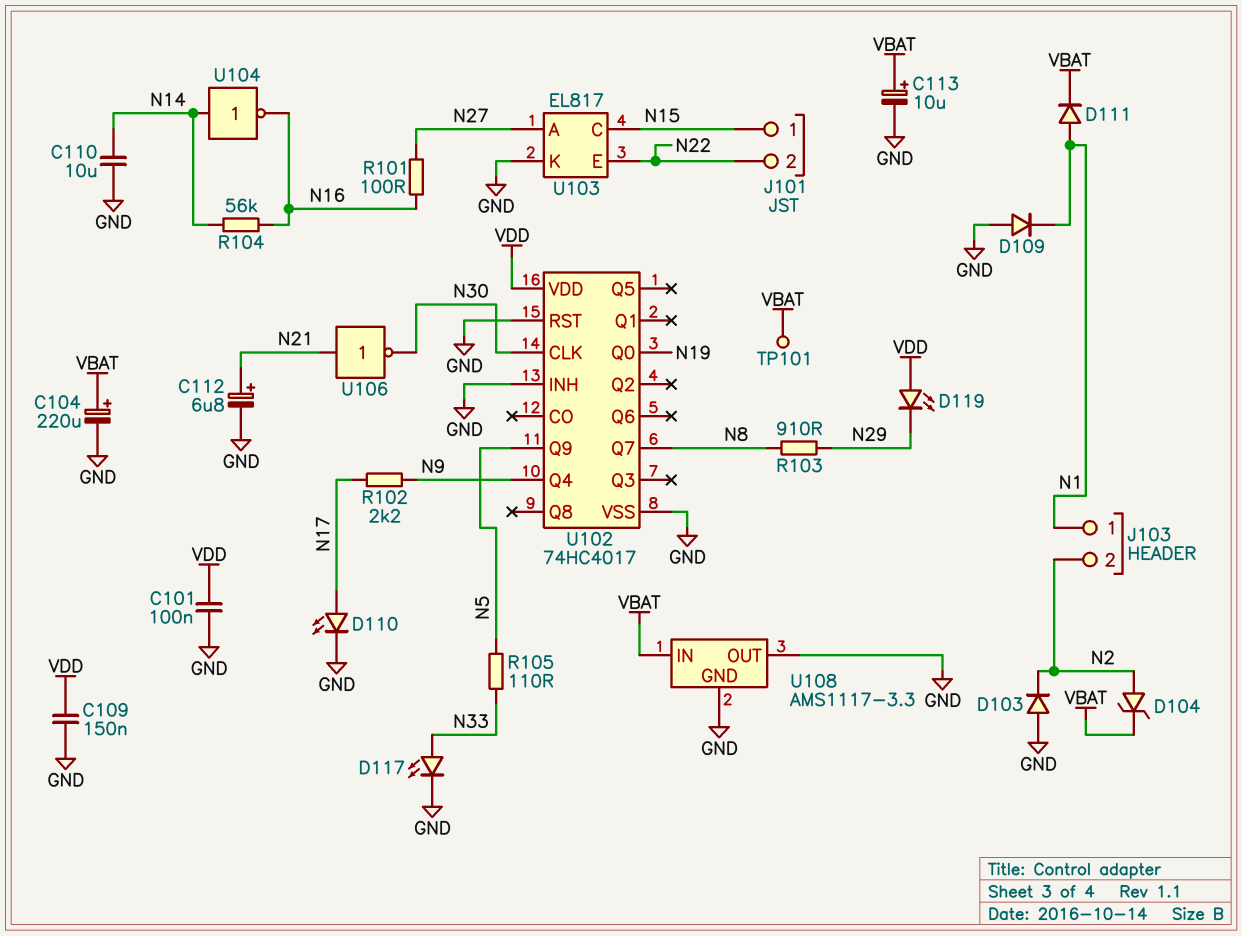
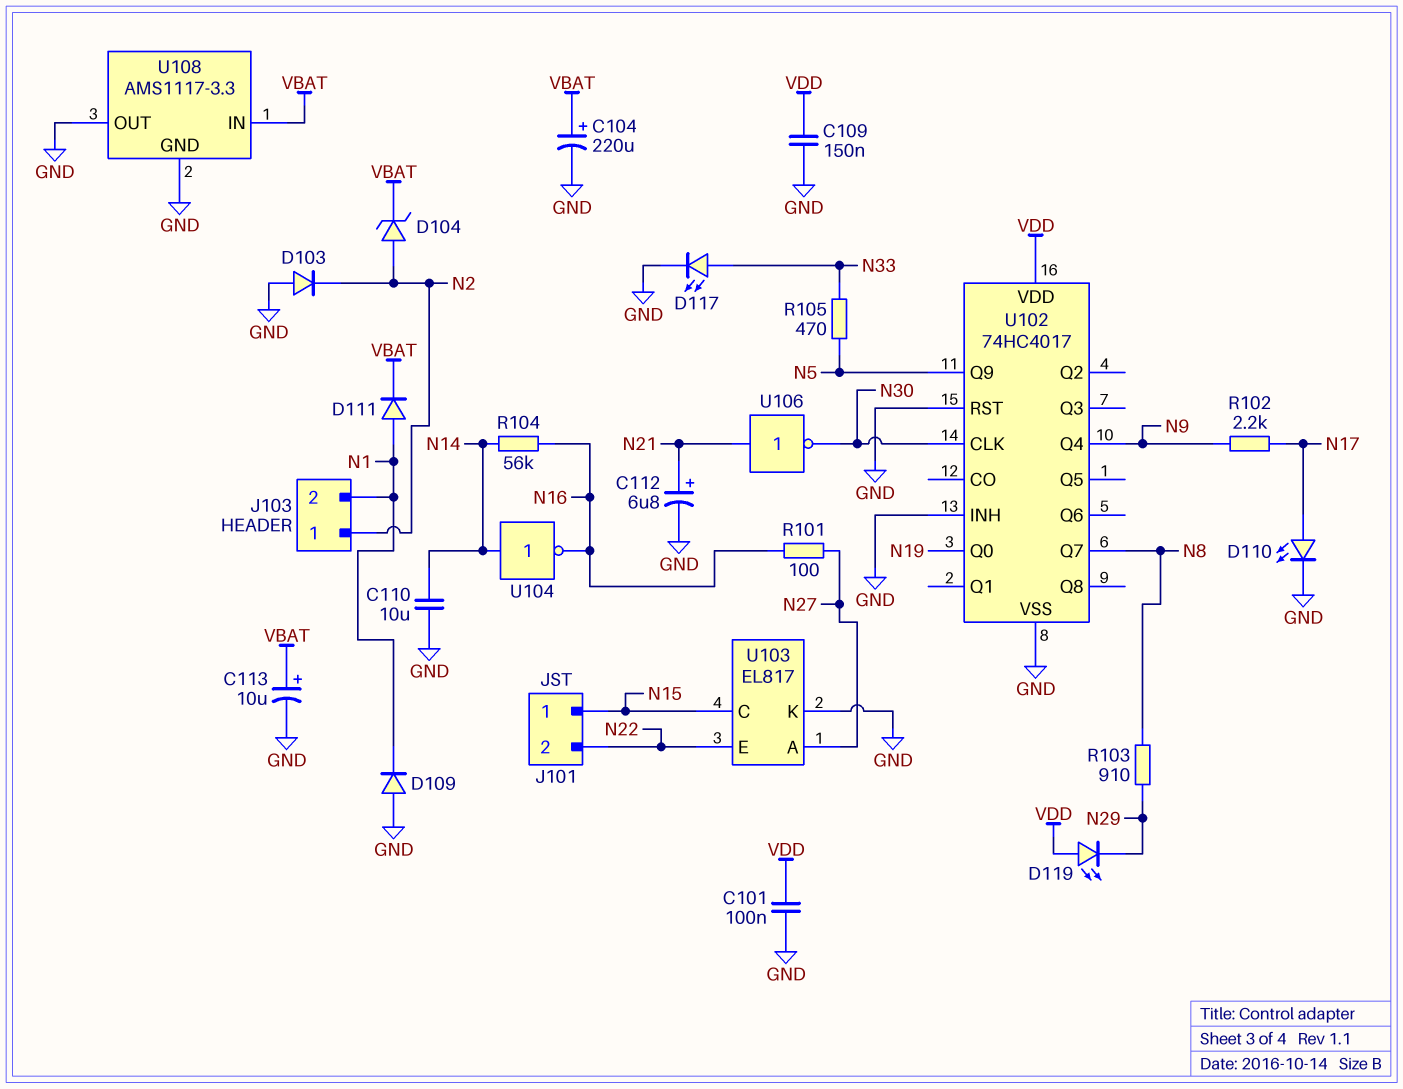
J103 pin 1: N1 -> N2
J103 pin 2: N2 -> N1
R105: 110 (N5, N33) -> 470 (N5, N33)
TP101: test point (VBAT) -> none

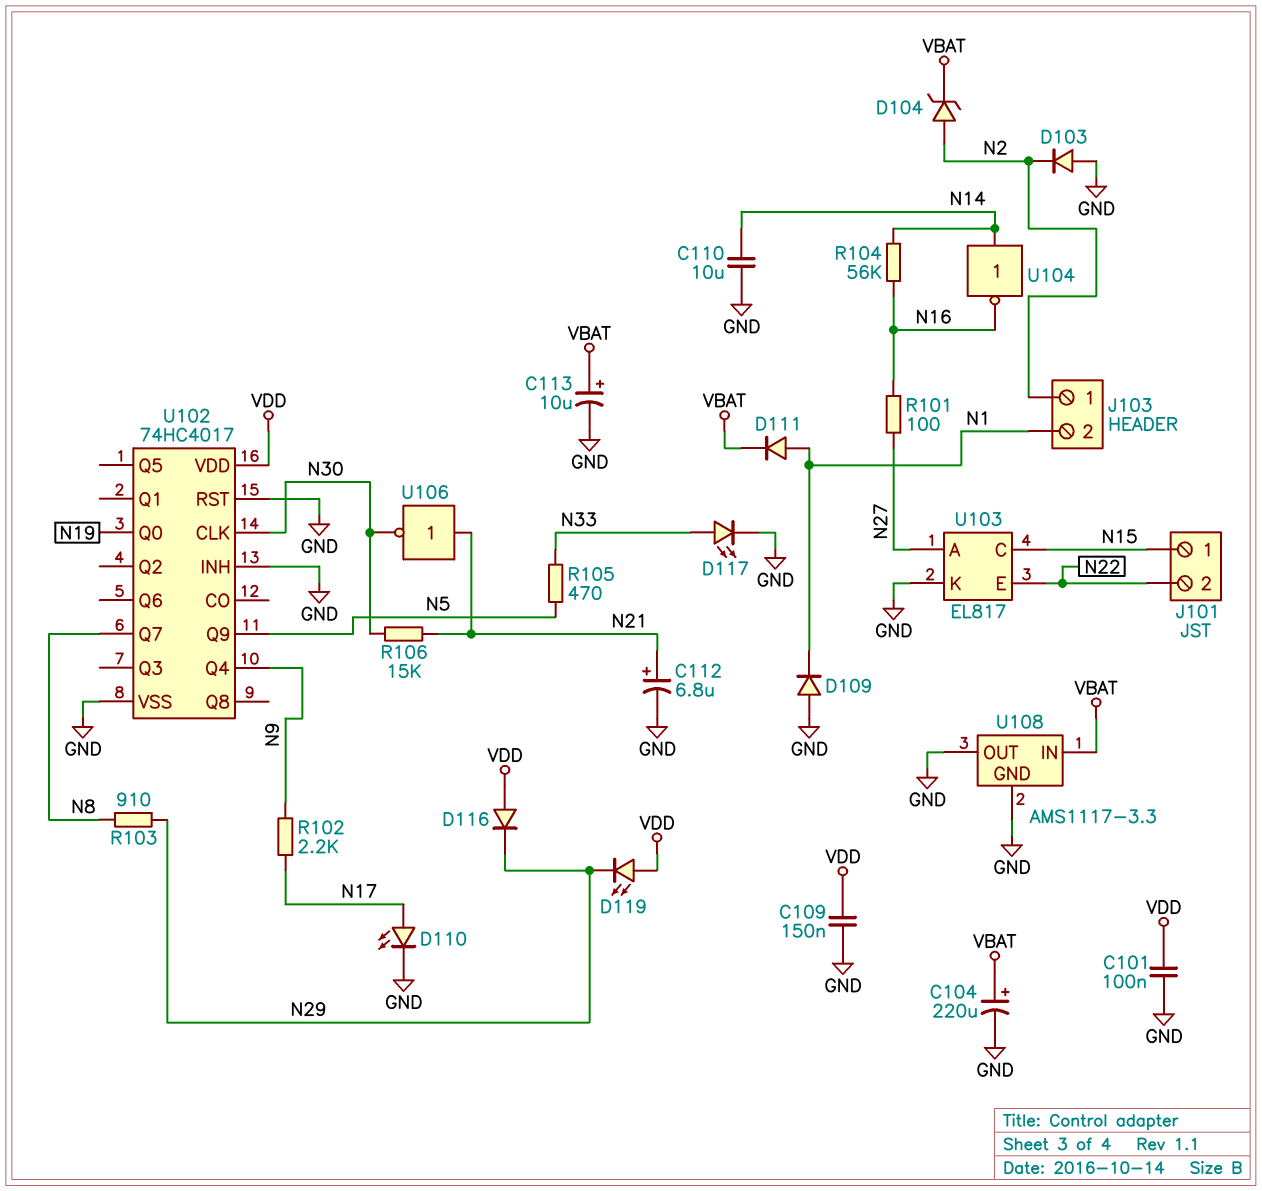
D116: none -> diode (A VDD, K N29)
R106: none -> 15k (N21, N30)

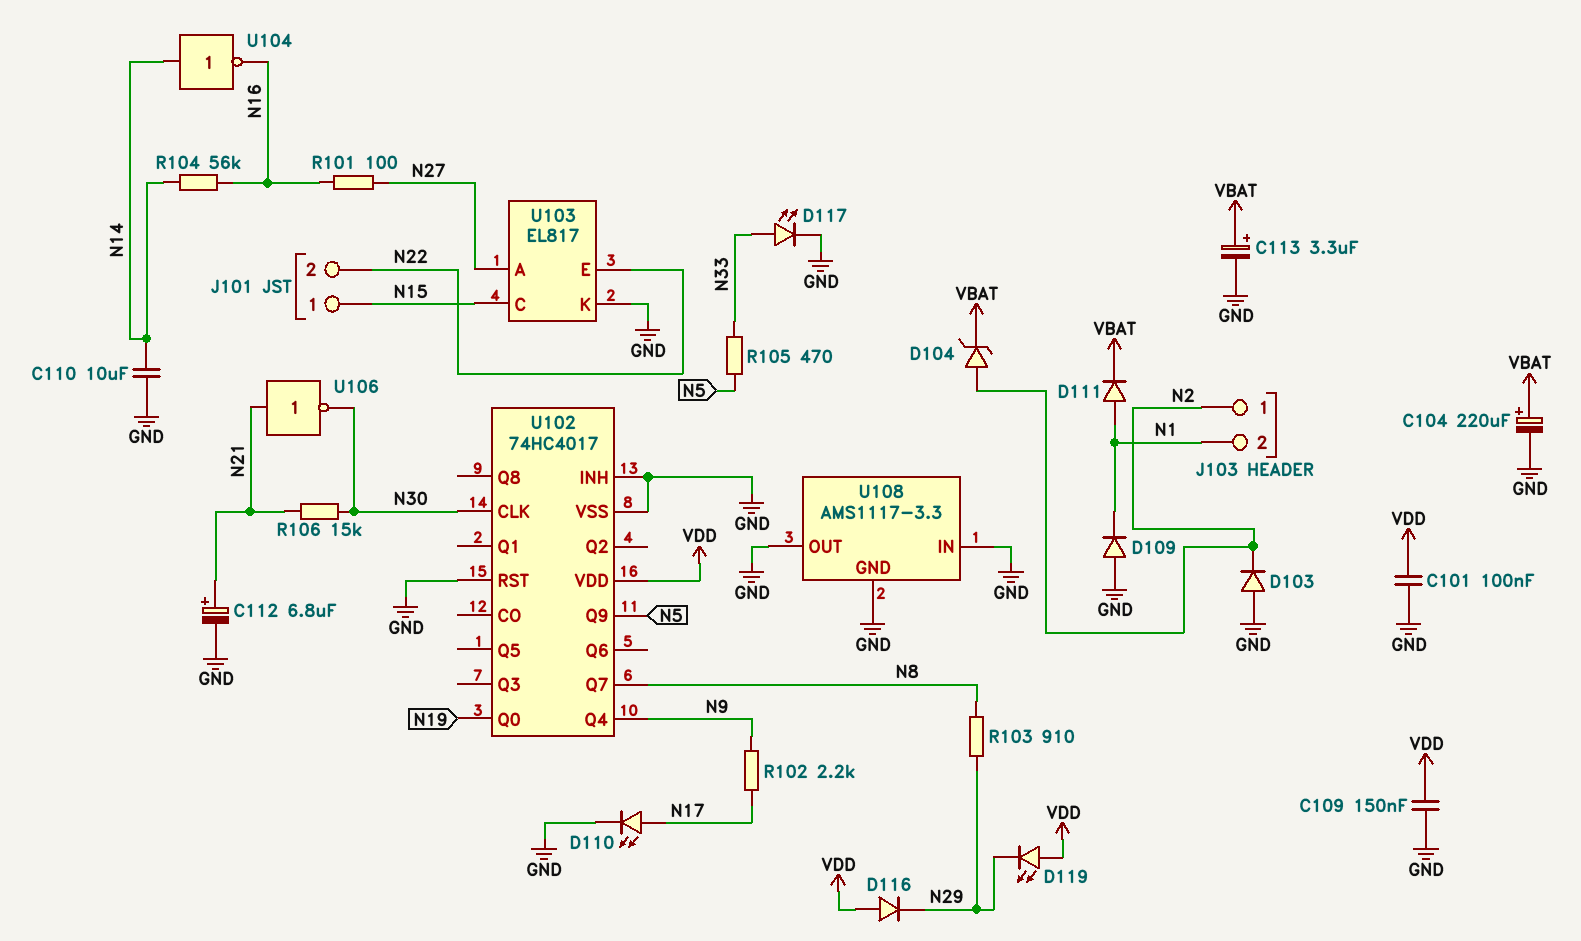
C113: 10uF (plus VBAT, minus GND) -> 3.3uF (plus VBAT, minus GND)
U108 pin IN: VBAT -> GND

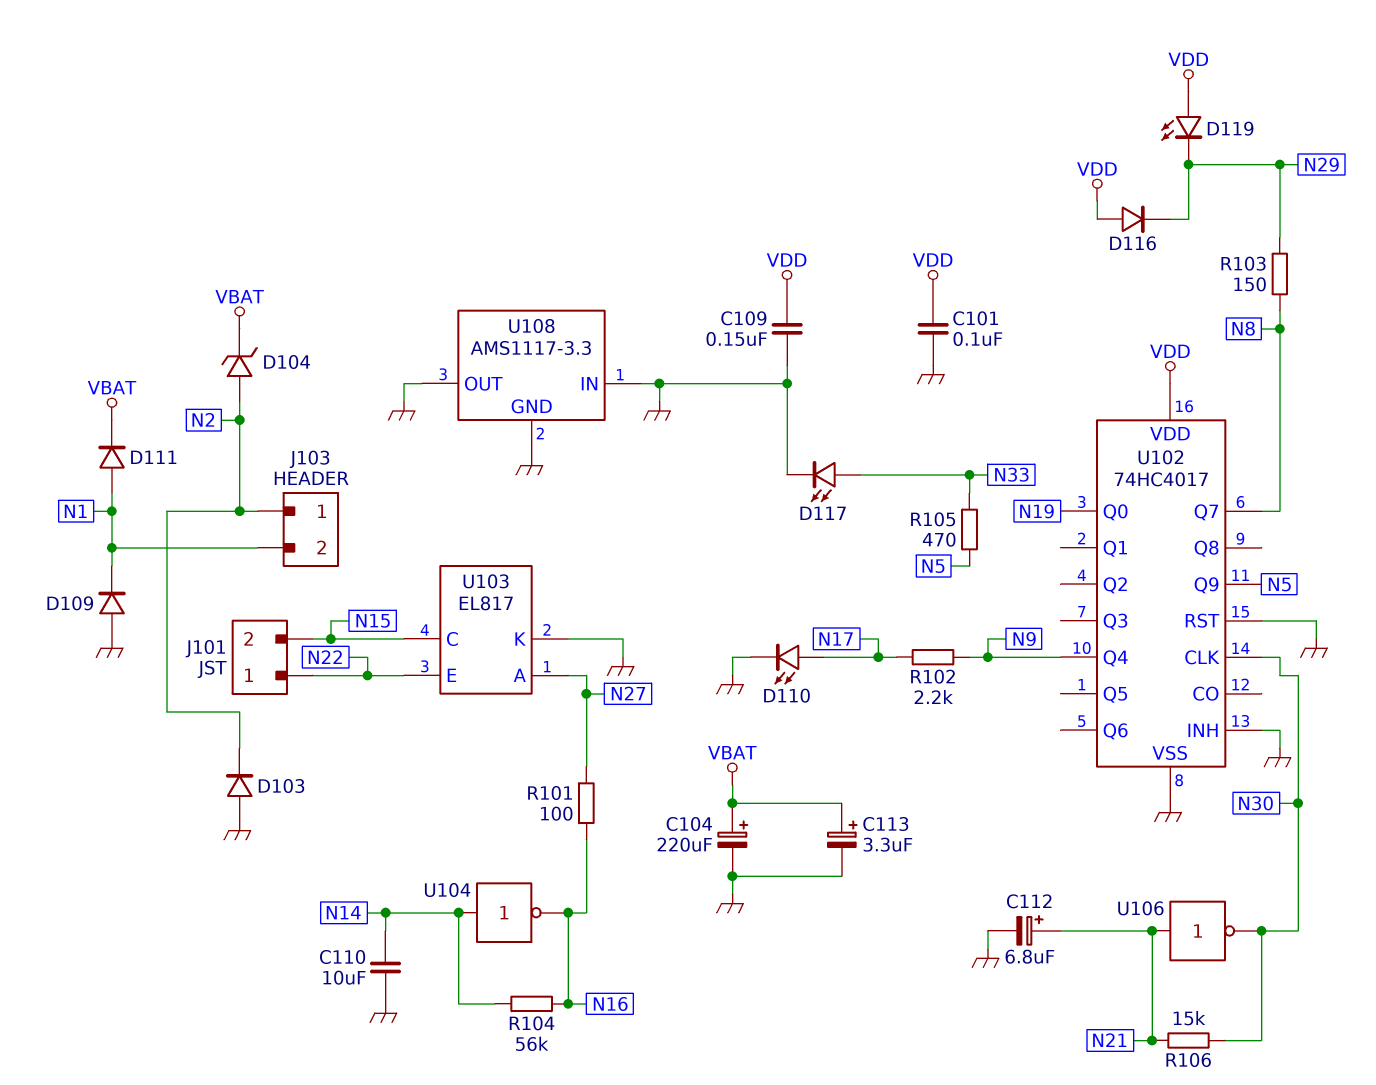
J101 pin 1: N15 -> N22
J101 pin 2: N22 -> N15
R103: 910 (N8, N29) -> 150 (N8, N29)

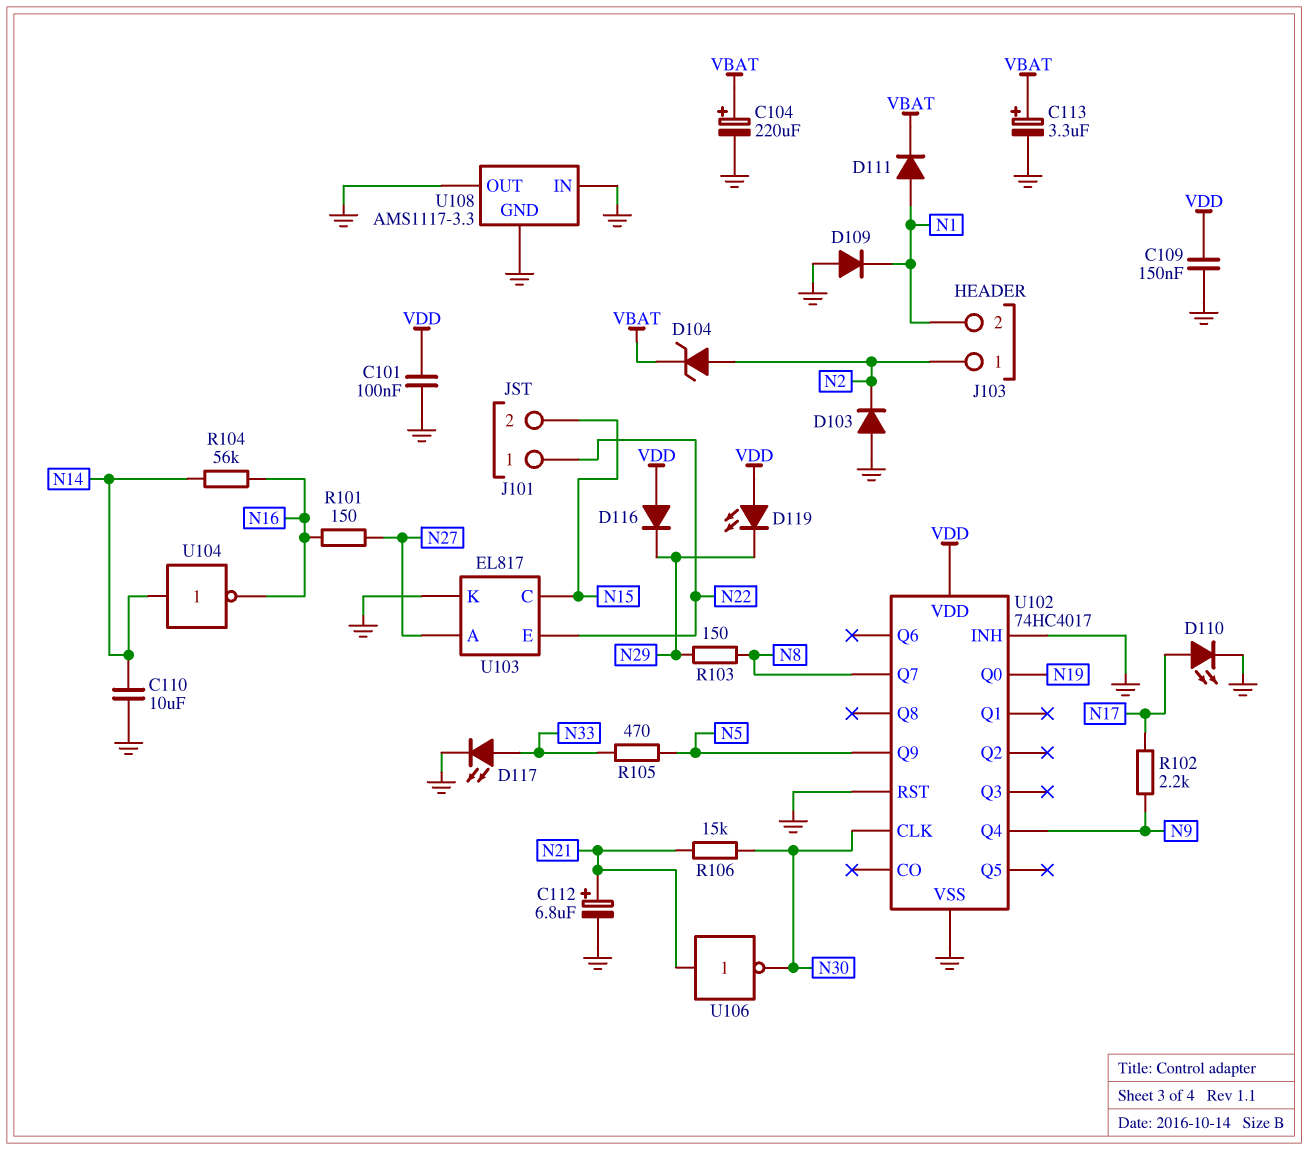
R101: 100 (N16, N27) -> 150 (N16, N27)

